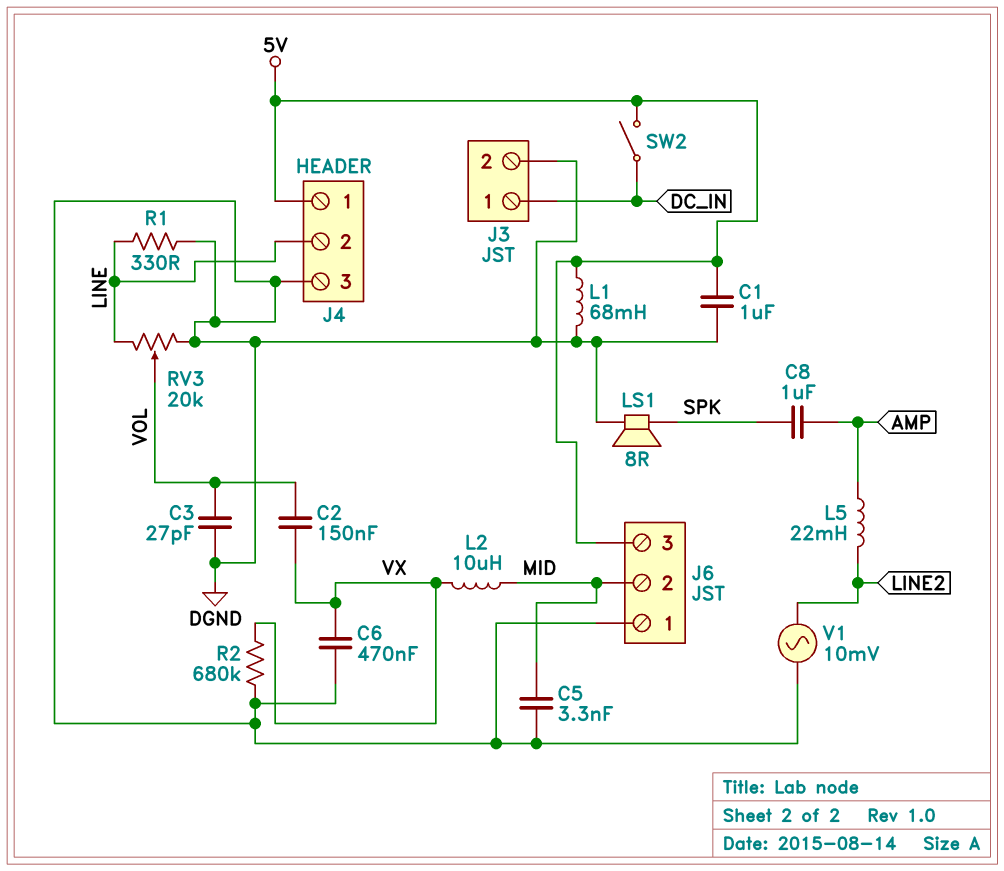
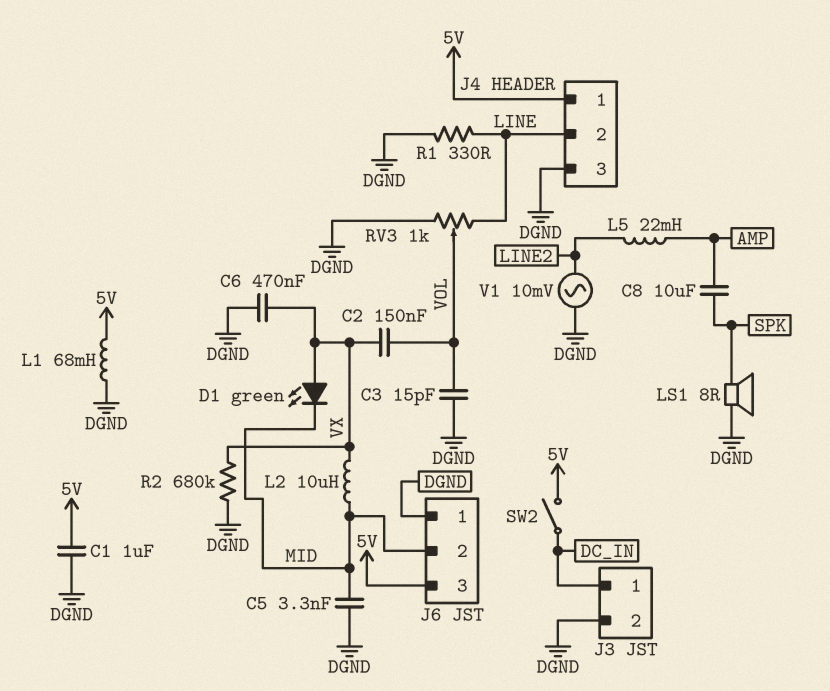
C3: 27pF (DGND, VOL) -> 15pF (DGND, VOL)
C8: 1uF (AMP, SPK) -> 10uF (AMP, SPK)
D1: none -> LED green (A VX, K MID)
RV3: 20k (DGND, LINE, wiper VOL) -> 1k (DGND, LINE, wiper VOL)

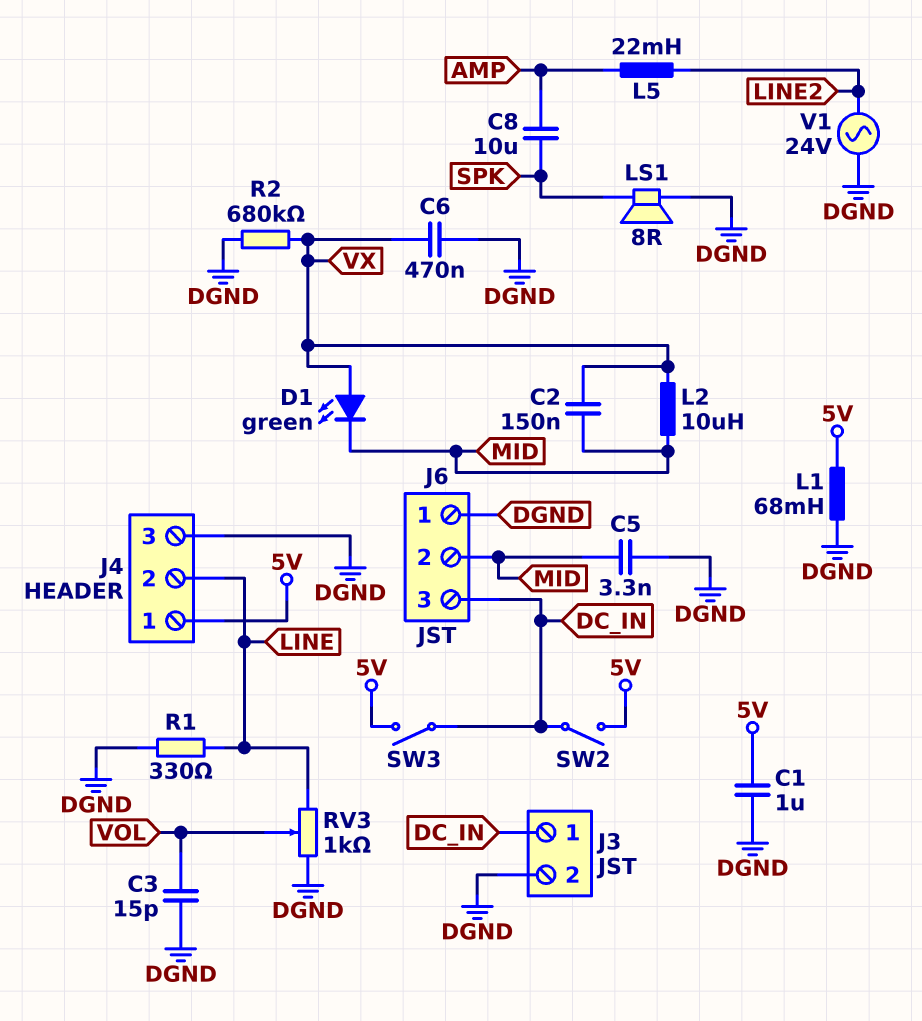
C2: 150nF (VOL, VX) -> 150nF (MID, VX)
J6 pin 3: 5V -> DC_IN
SW3: none -> switch (5V, DC_IN)
V1: AC 10mV (DGND, LINE2) -> AC 24V (DGND, LINE2)

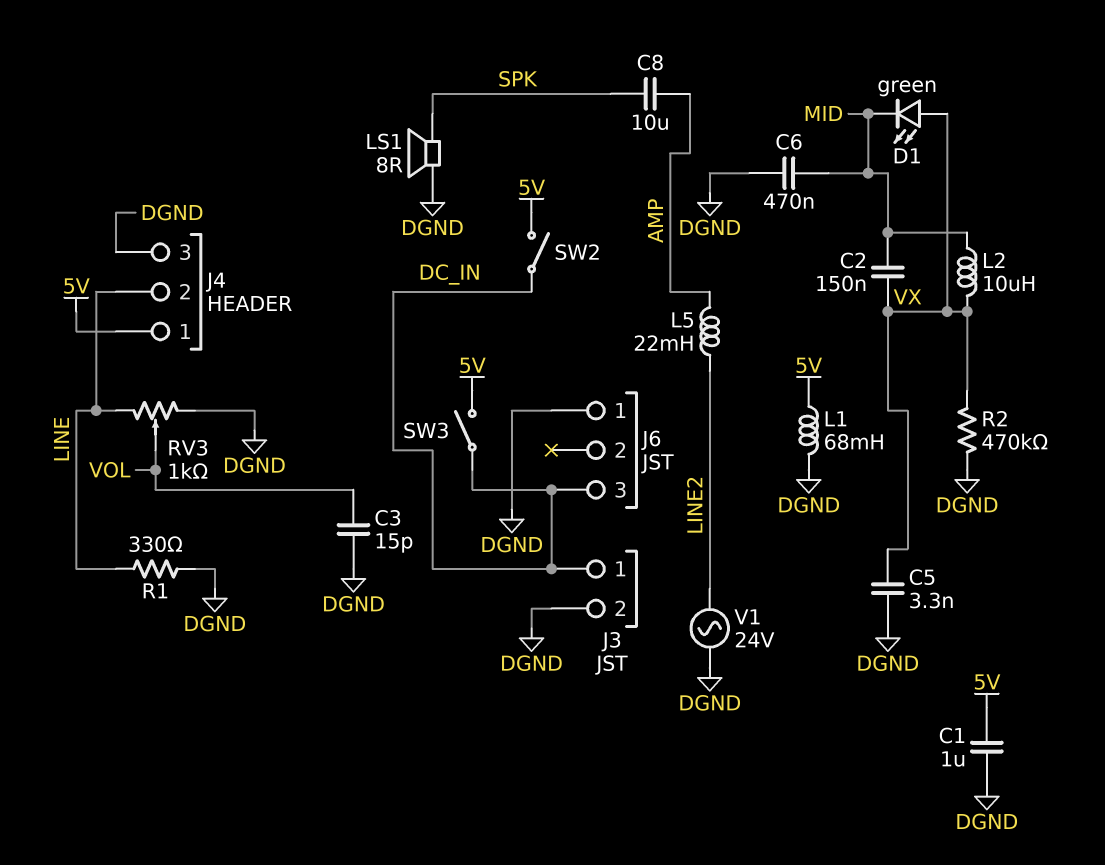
C5: 3.3nF (DGND, MID) -> 3.3nF (DGND, VX)
C6: 470nF (DGND, VX) -> 470nF (DGND, MID)
J6 pin 2: MID -> none
R2: 680k (DGND, VX) -> 470k (DGND, VX)

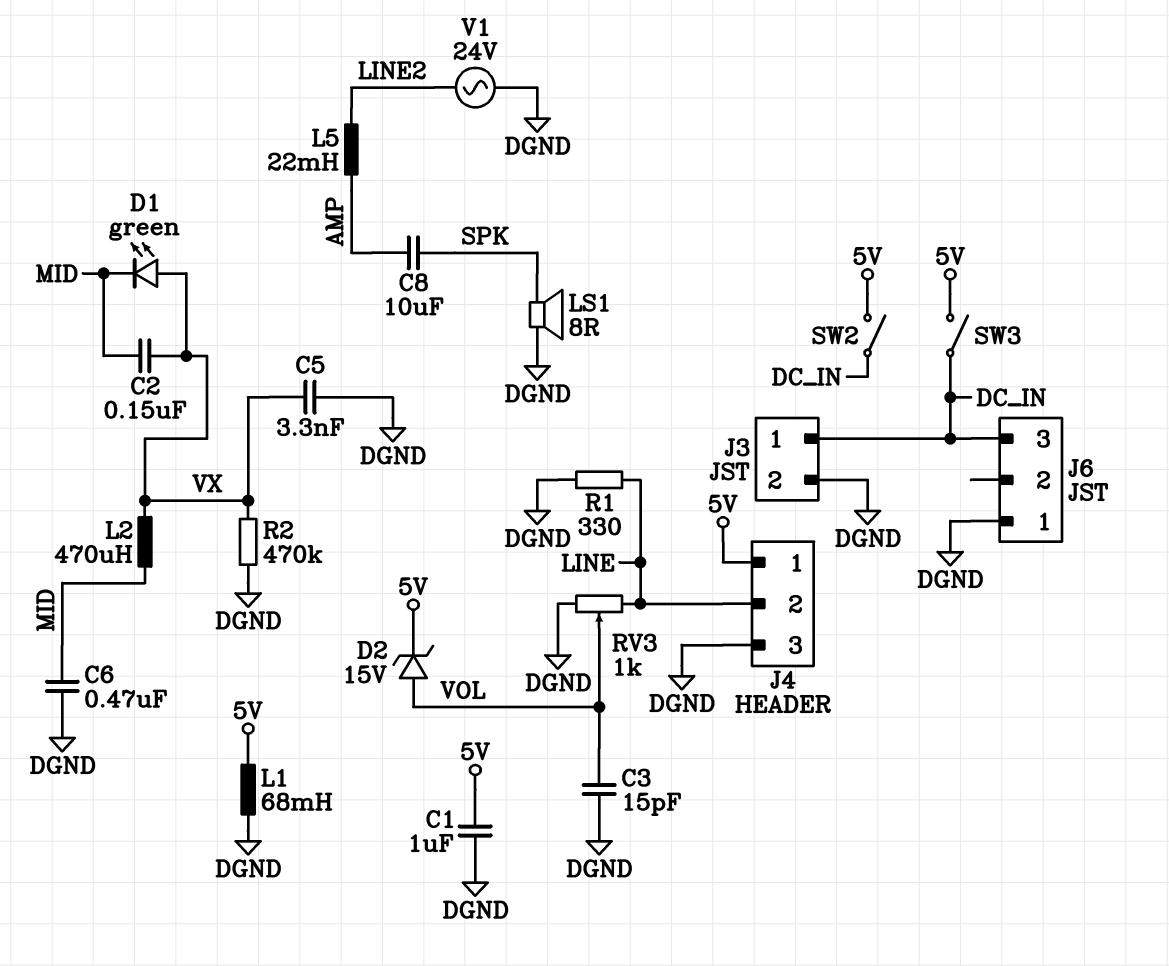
D2: none -> zener 15V (A VOL, K 5V)
L2: 10uH (MID, VX) -> 470uH (MID, VX)

